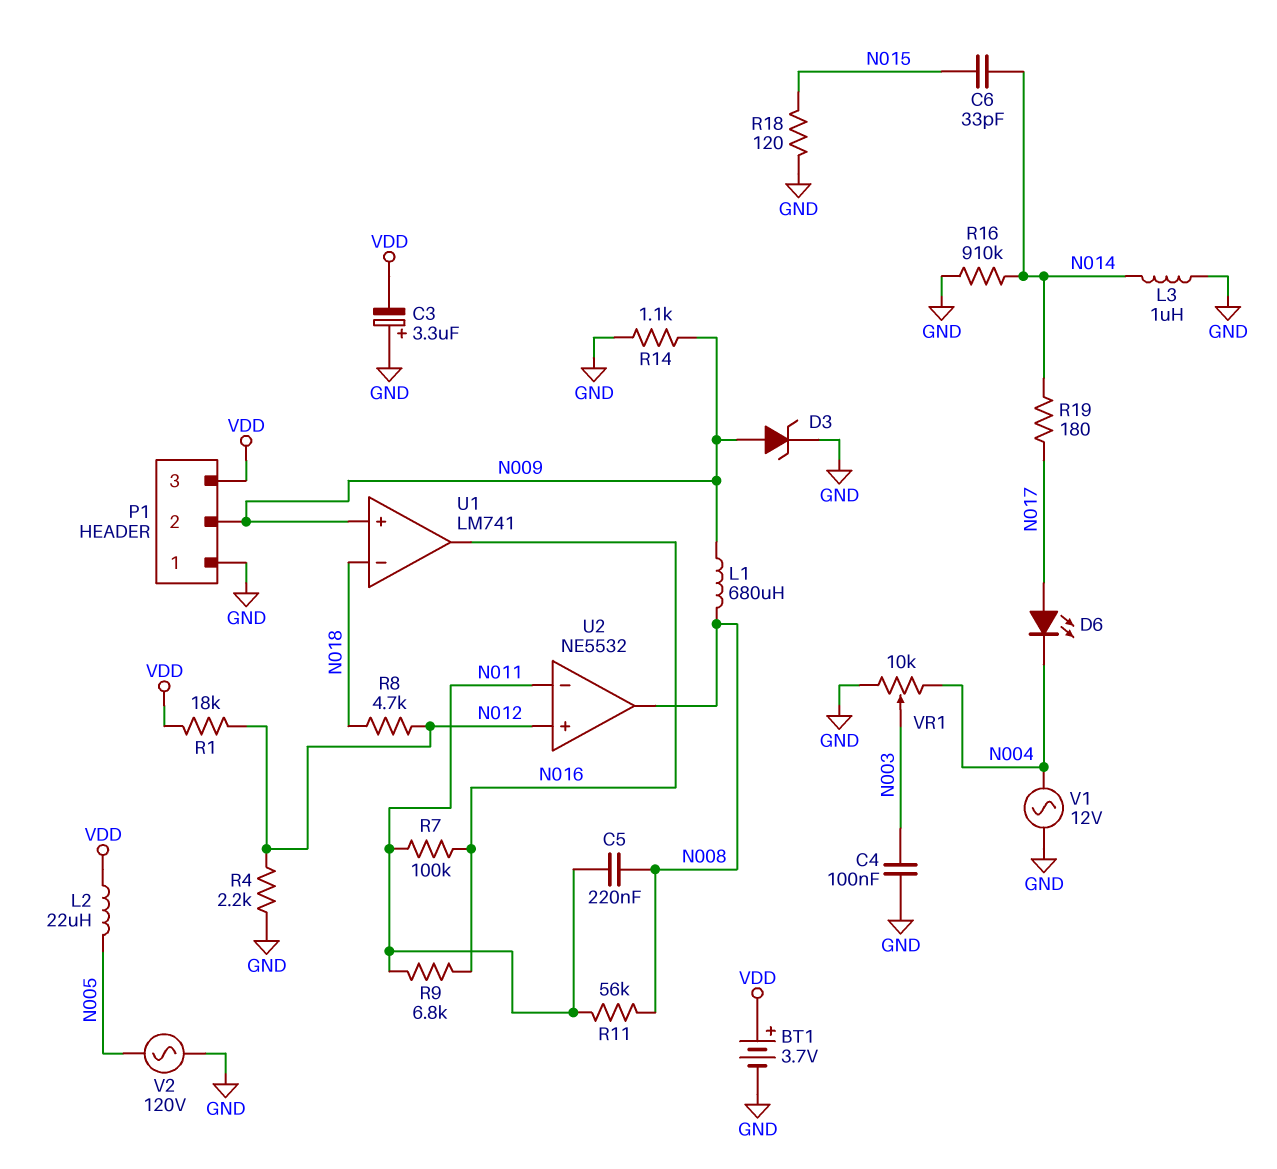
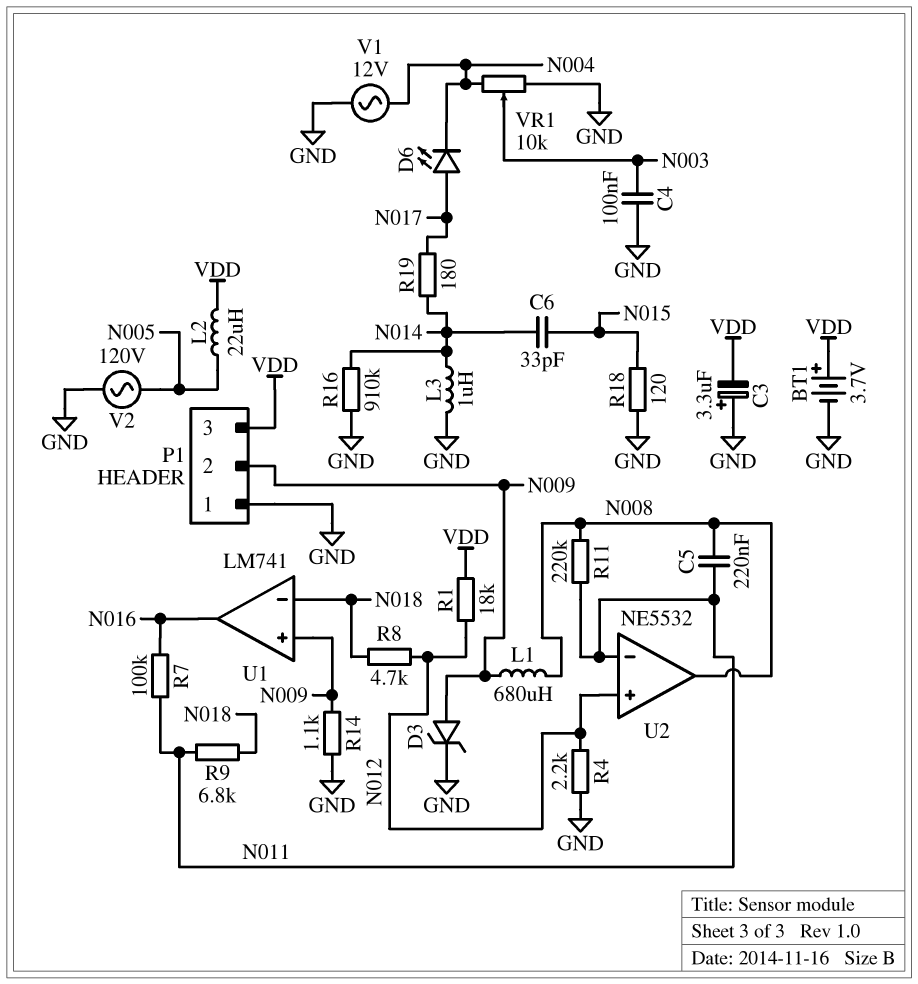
R9: 6.8k (N011, N016) -> 6.8k (N011, N018)
R11: 56k (N008, N011) -> 220k (N008, N011)

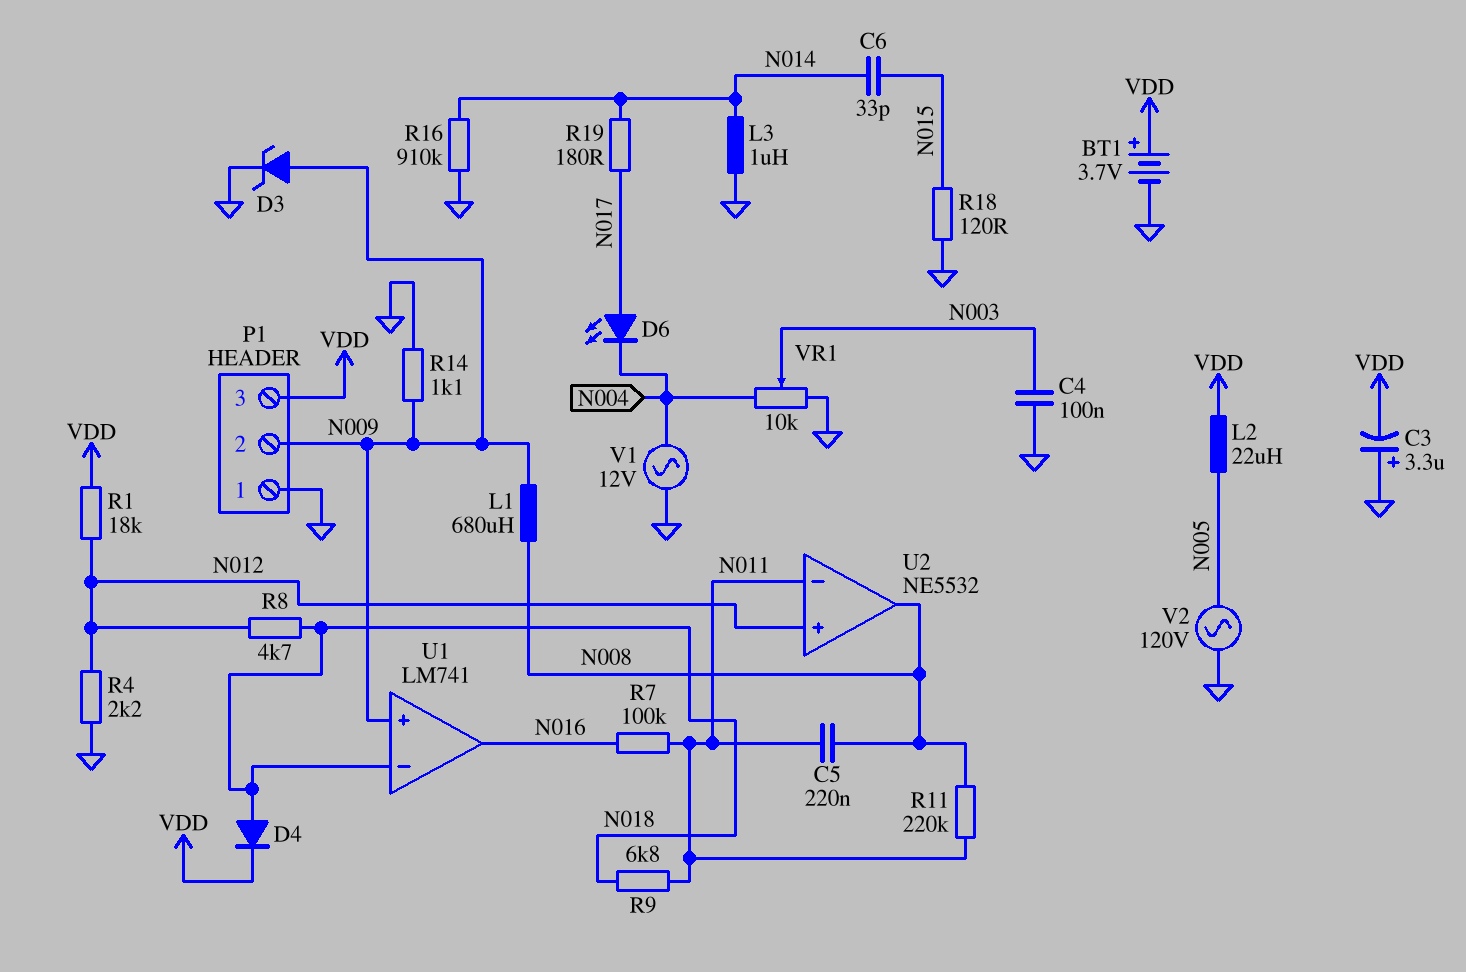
D4: none -> diode (A N018, K VDD)

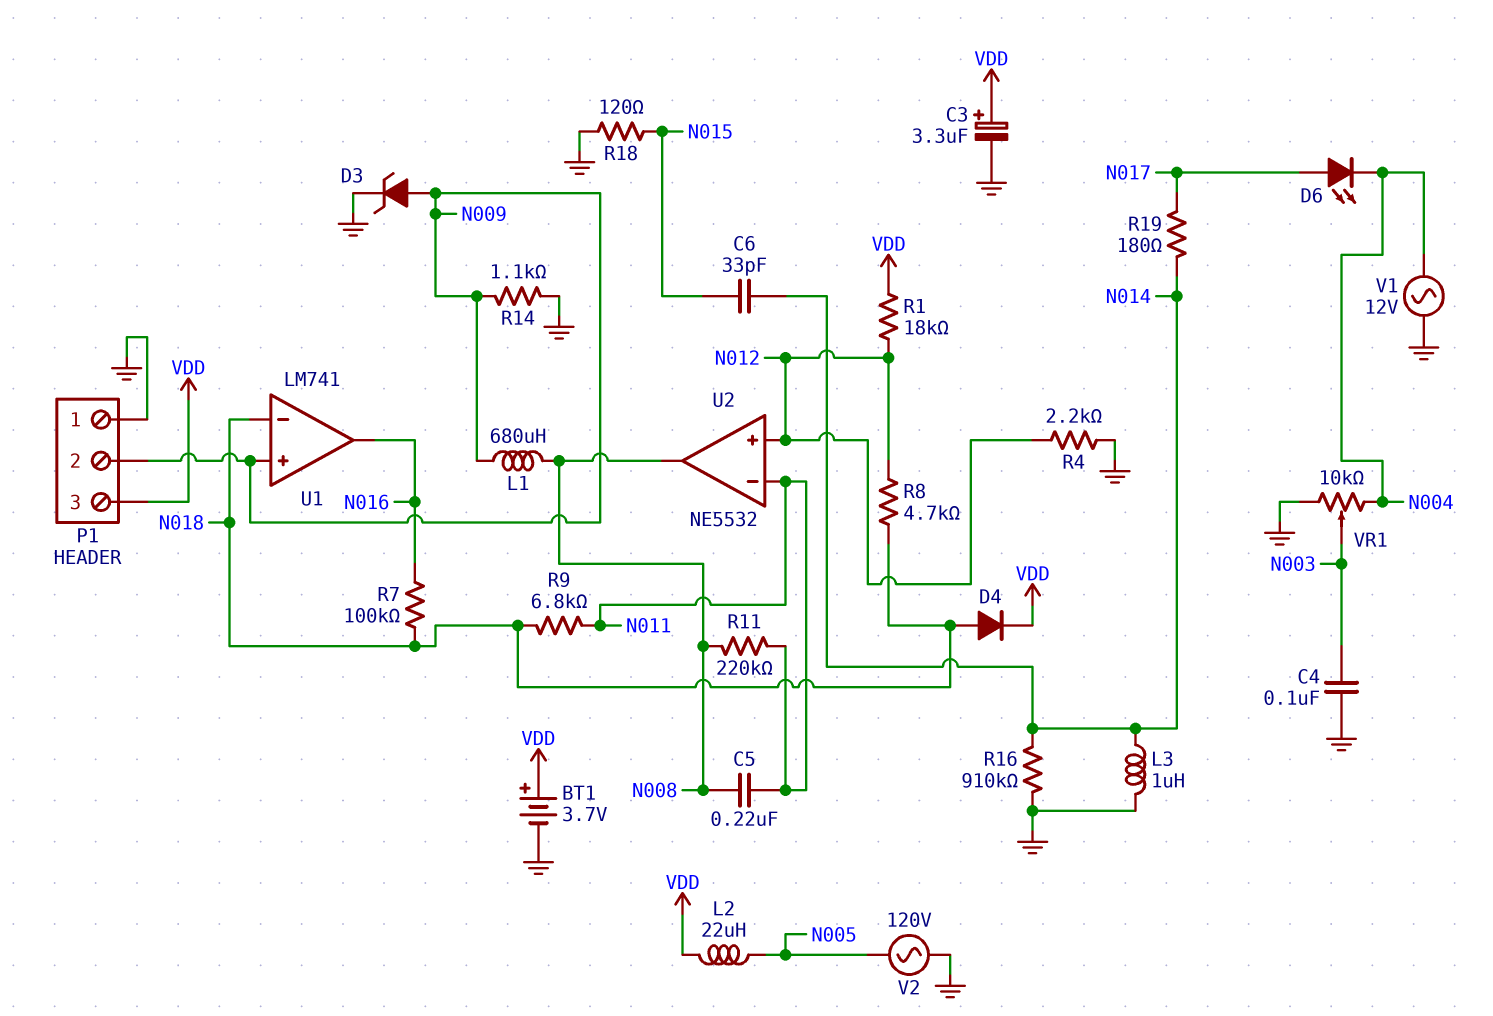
C3: 3.3uF (plus GND, minus VDD) -> 3.3uF (plus VDD, minus GND)
R7: 100k (N011, N016) -> 100k (N016, N018)

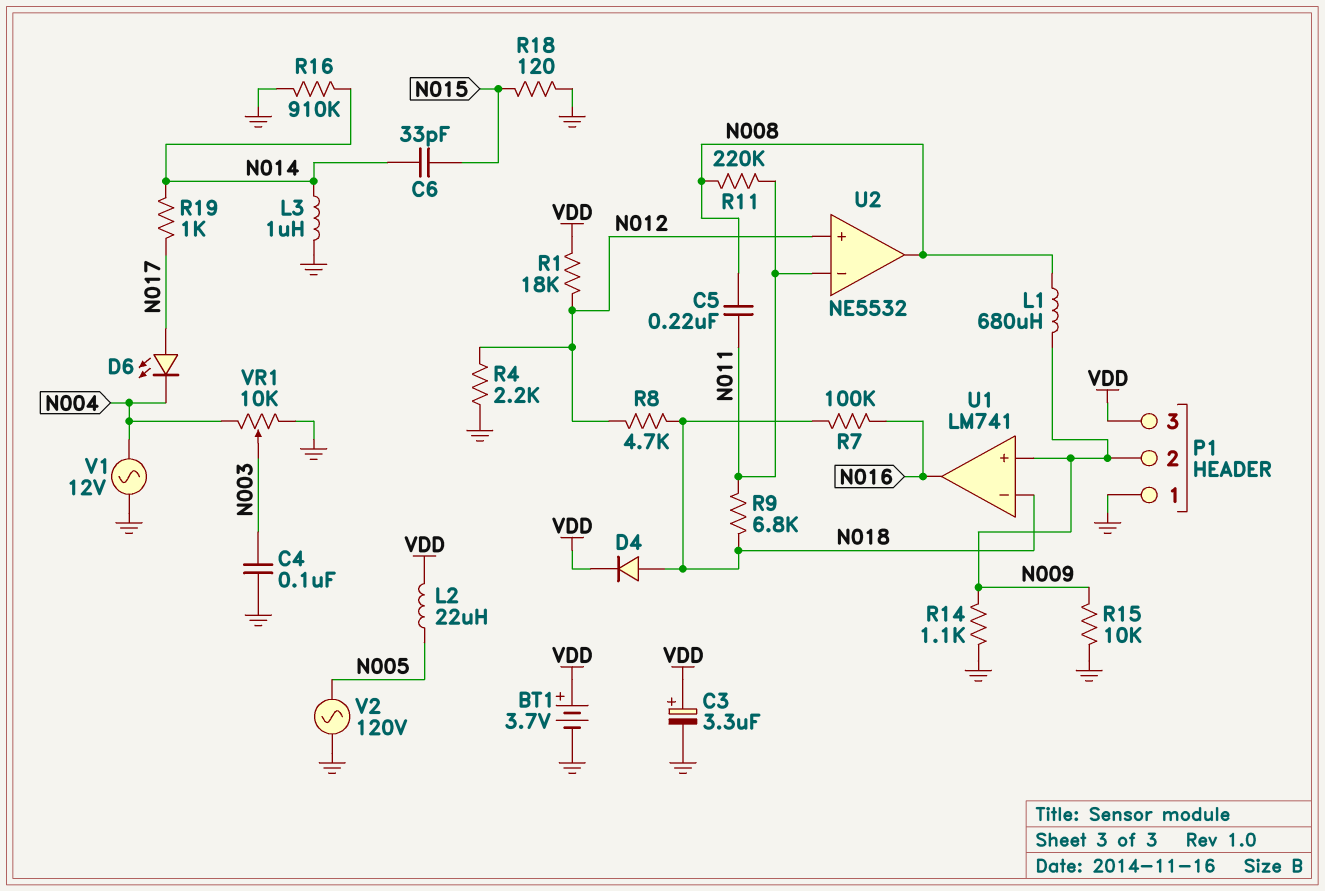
D3: zener (A N009, K GND) -> none
R15: none -> 10k (GND, N009)
R19: 180 (N014, N017) -> 1k (N014, N017)

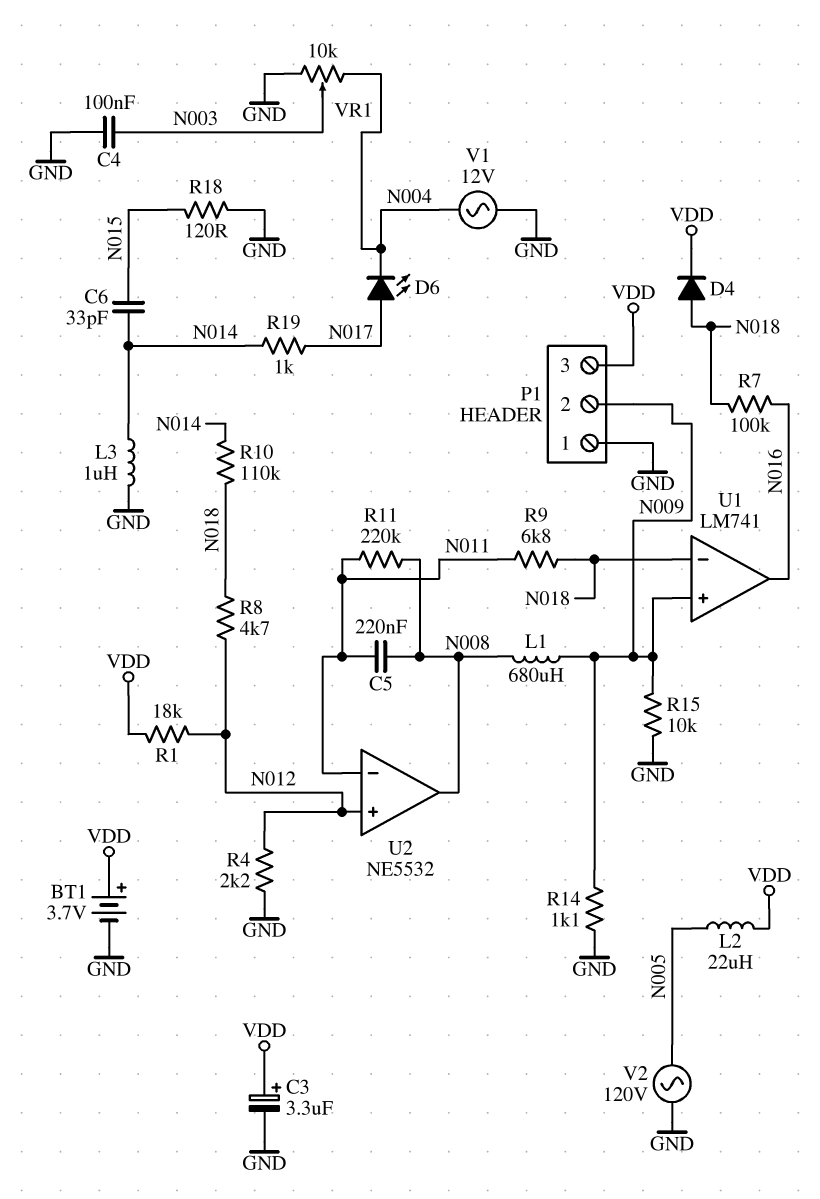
R10: none -> 110k (N014, N018)
R16: 910k (GND, N014) -> none

